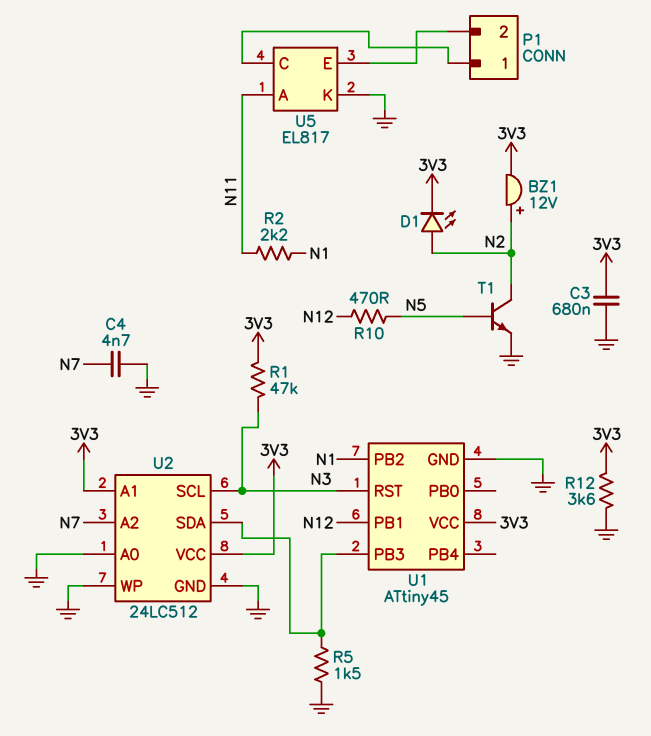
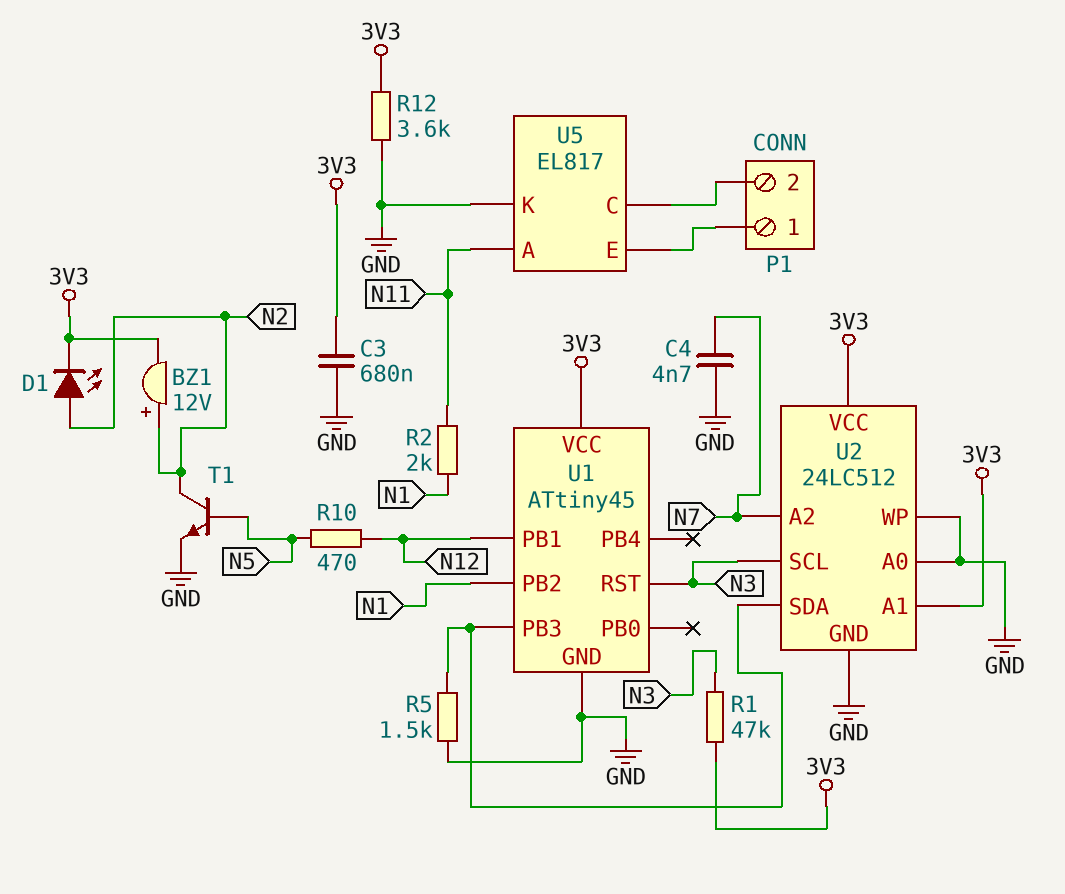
R2: 2.2k (N1, N11) -> 2k (N1, N11)
U5 pin C: P1/1 -> P1/2
U5 pin E: P1/2 -> P1/1

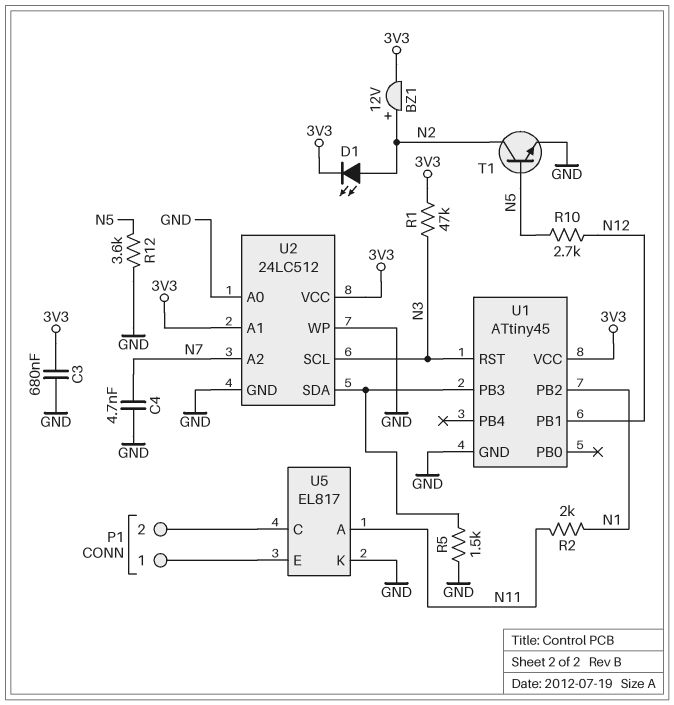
R10: 470 (N5, N12) -> 2.7k (N5, N12)
R12: 3.6k (3V3, GND) -> 3.6k (GND, N5)

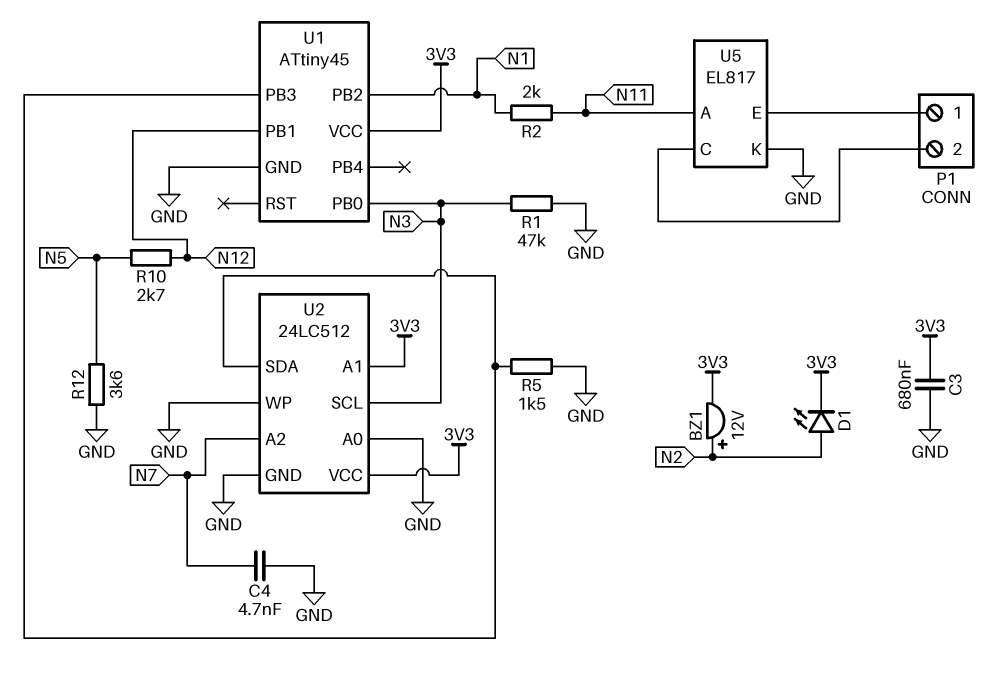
R1: 47k (3V3, N3) -> 47k (GND, N3)
T1: NPN (B N5, C N2, E GND) -> none
U1 pin PB0: none -> N3
U1 pin RST: N3 -> none

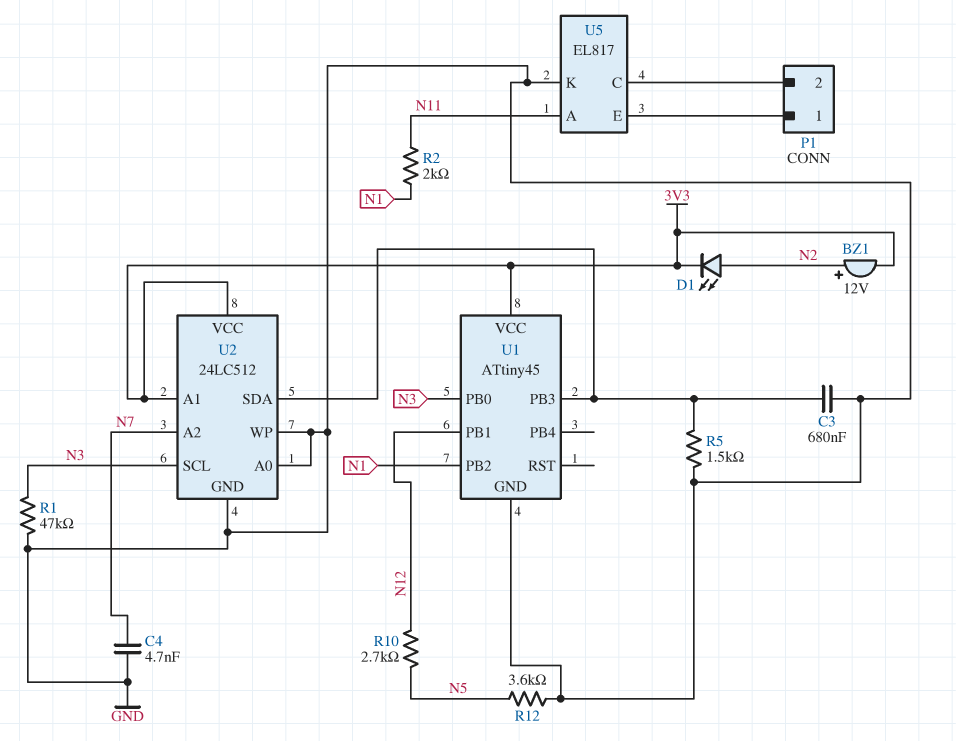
C3: 680nF (3V3, GND) -> 680nF (GND, U1/PB3)

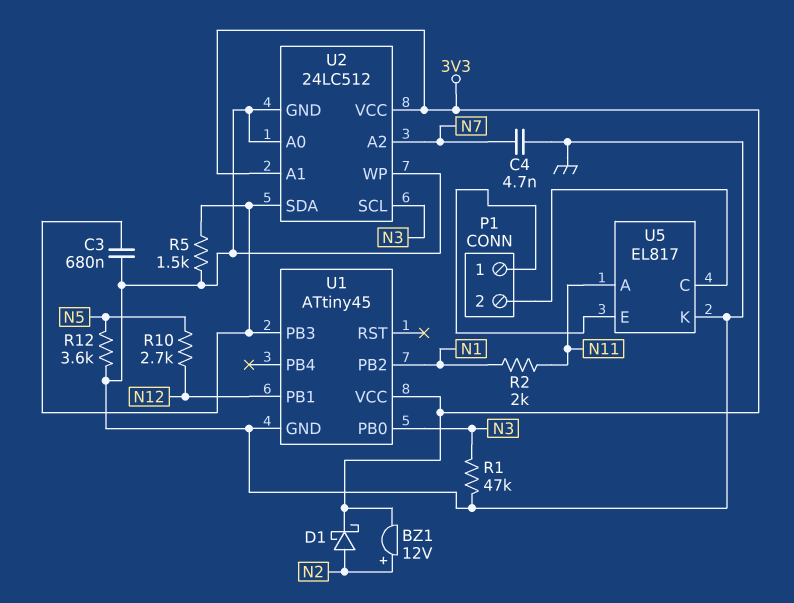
D1: LED (A N2, K 3V3) -> schottky (A N2, K 3V3)

